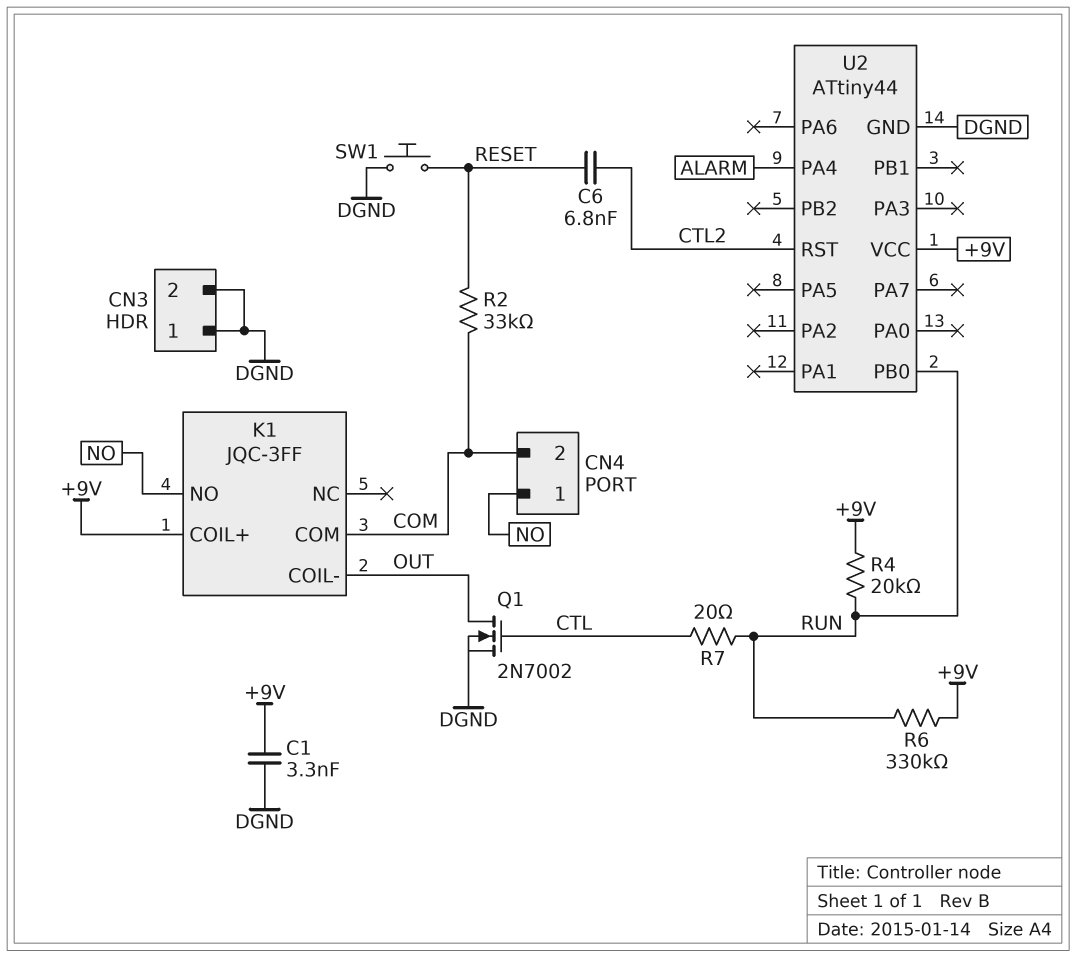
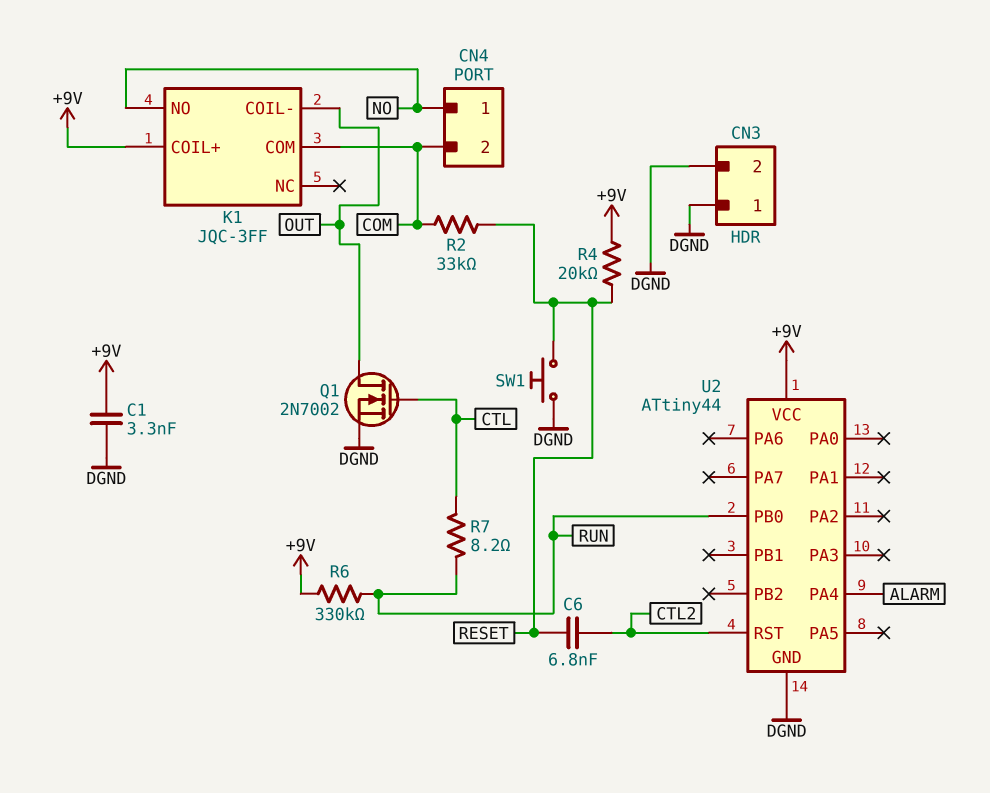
R4: 20k (+9V, RUN) -> 20k (+9V, RESET)
R7: 20 (CTL, RUN) -> 8.2 (CTL, RUN)

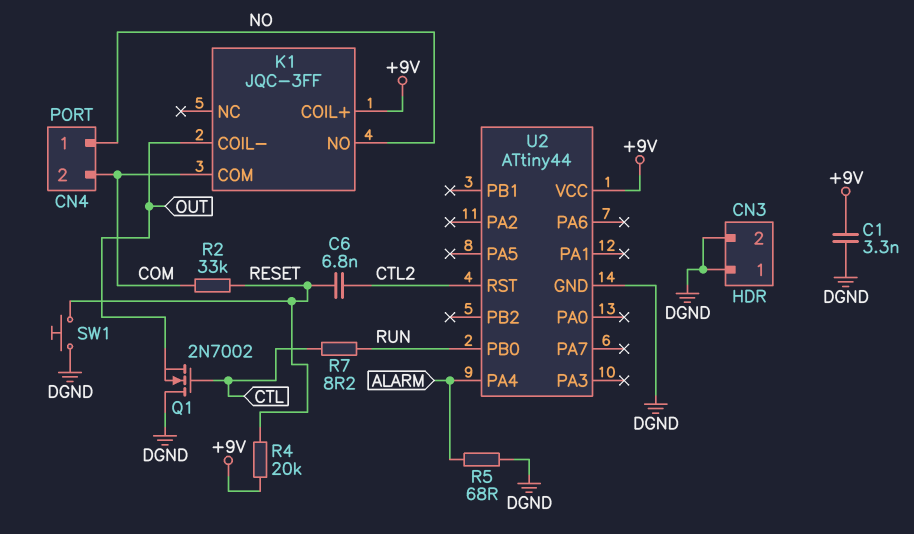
Q1: NMOS 2N7002 (G CTL, D OUT, S DGND) -> NMOS 2N7002 (G CTL, D DGND, S OUT)
R5: none -> 68 (ALARM, DGND)
R6: 330k (+9V, RUN) -> none

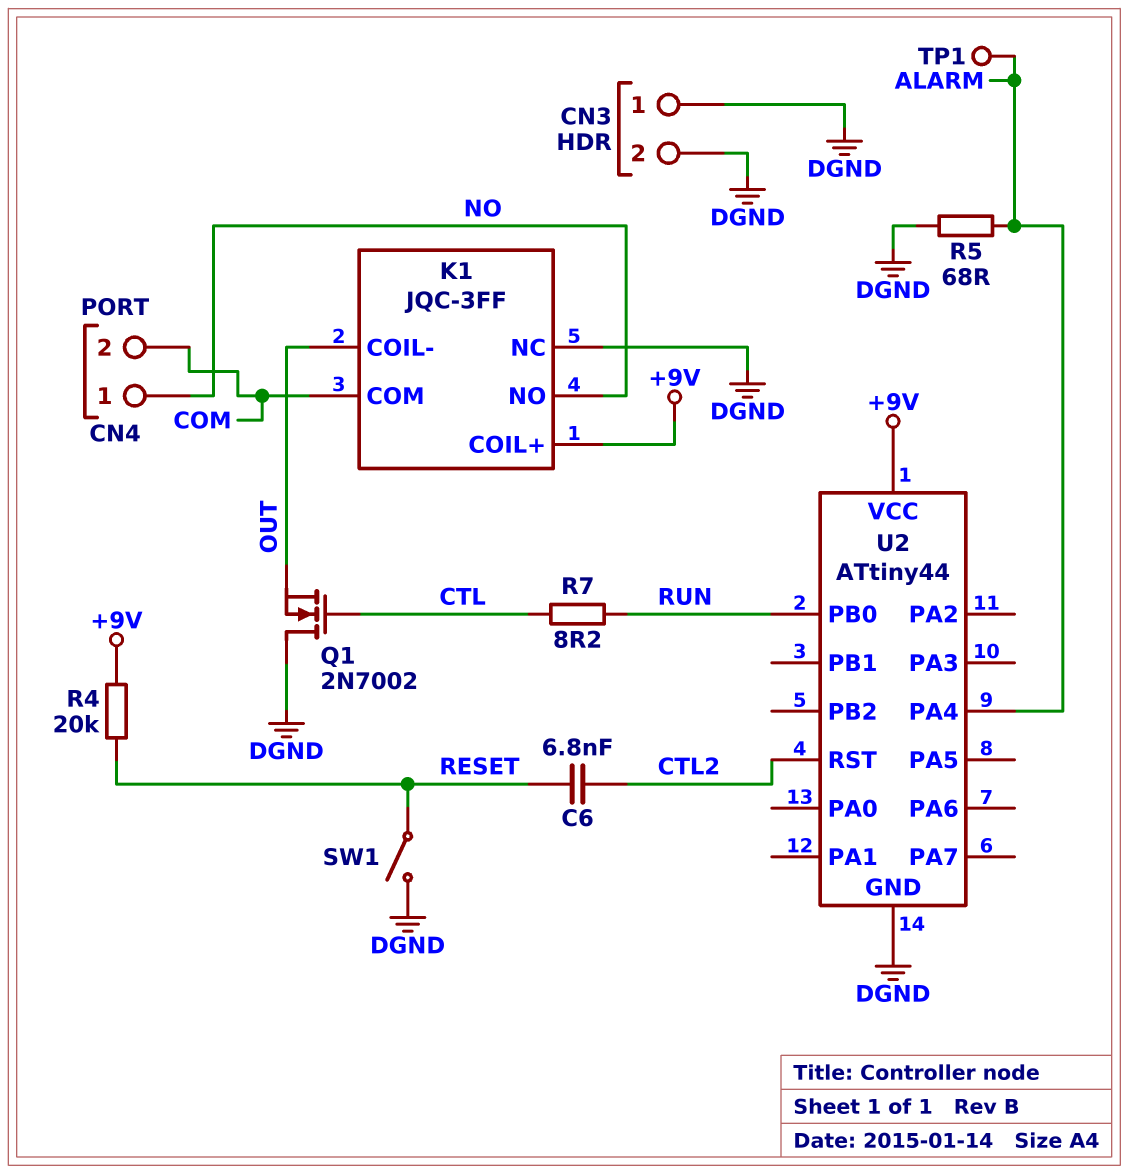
C1: 3.3nF (+9V, DGND) -> none
K1 pin NC: none -> DGND
R2: 33k (COM, RESET) -> none
SW1: button (DGND, RESET) -> switch (DGND, RESET)
TP1: none -> test point (ALARM)

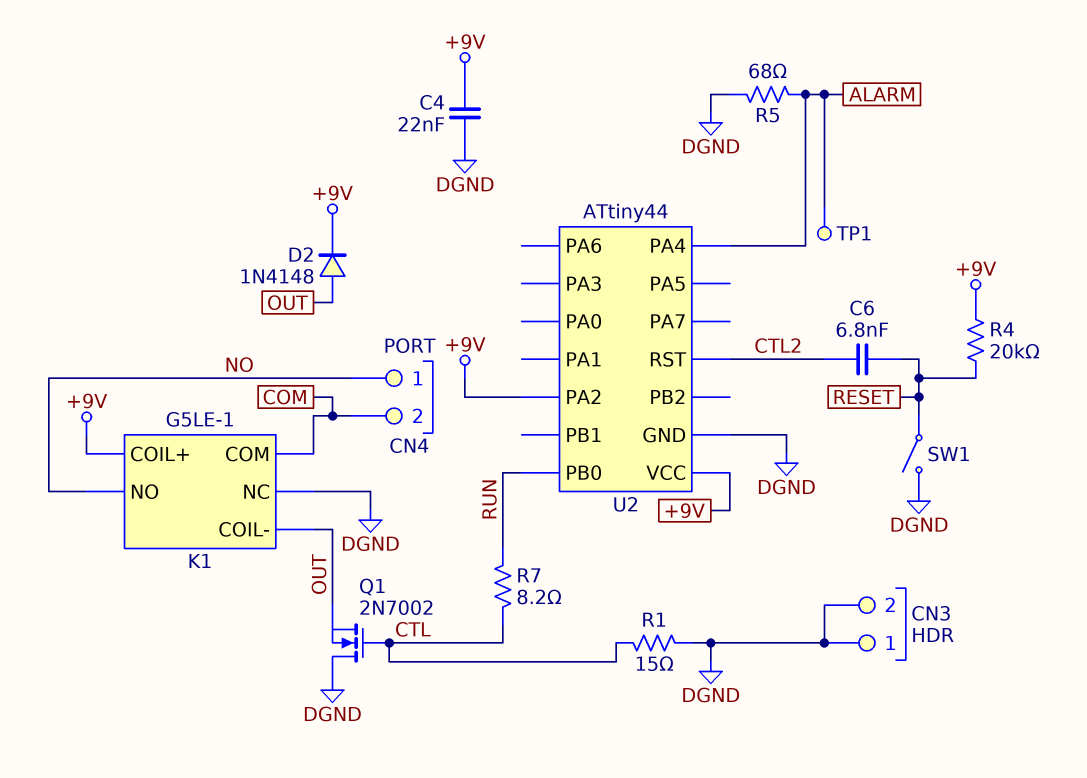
C4: none -> 22nF (+9V, DGND)
D2: none -> diode 1N4148 (A OUT, K +9V)
K1: JQC-3FF -> G5LE-1
R1: none -> 15 (CTL, DGND)
U2 pin PA2: none -> +9V

